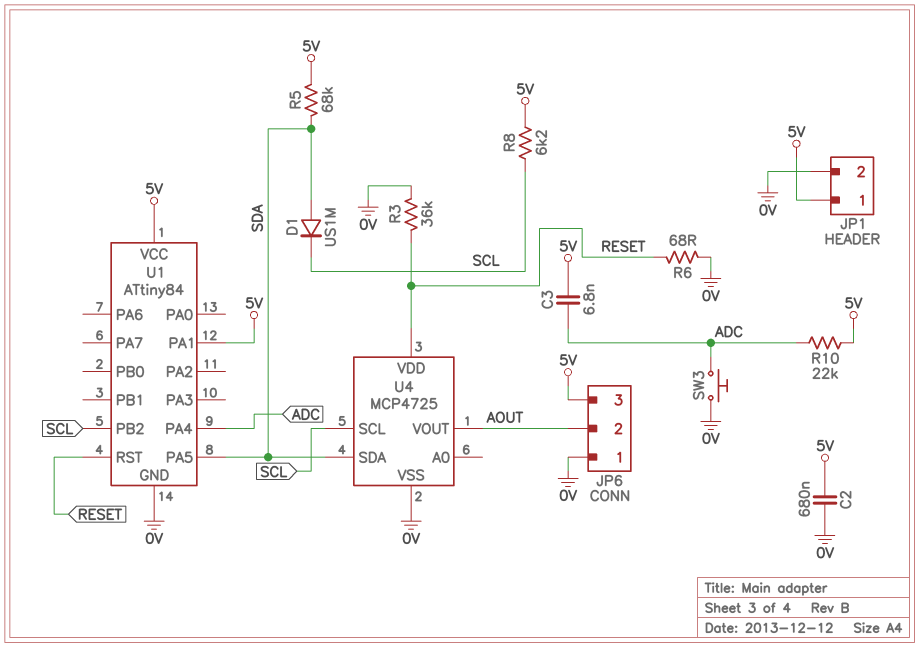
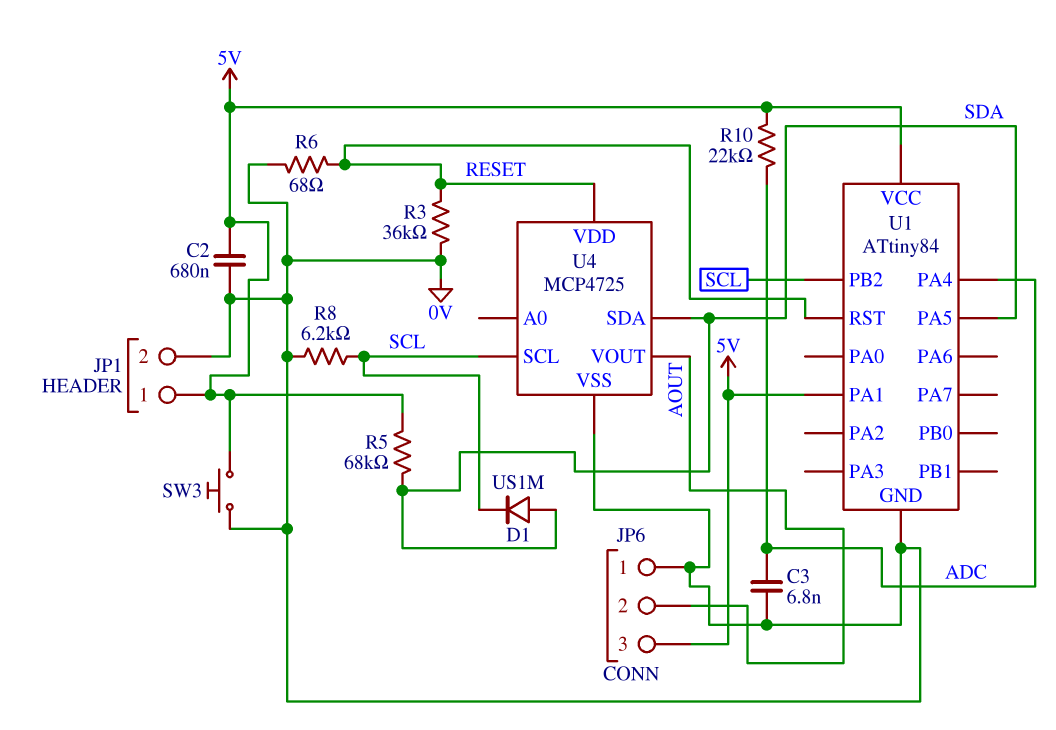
C3: 6.8nF (5V, ADC) -> 6.8nF (0V, ADC)
R8: 6.2k (5V, SCL) -> 6.2k (0V, SCL)
SW3: button (0V, ADC) -> button (0V, 5V)

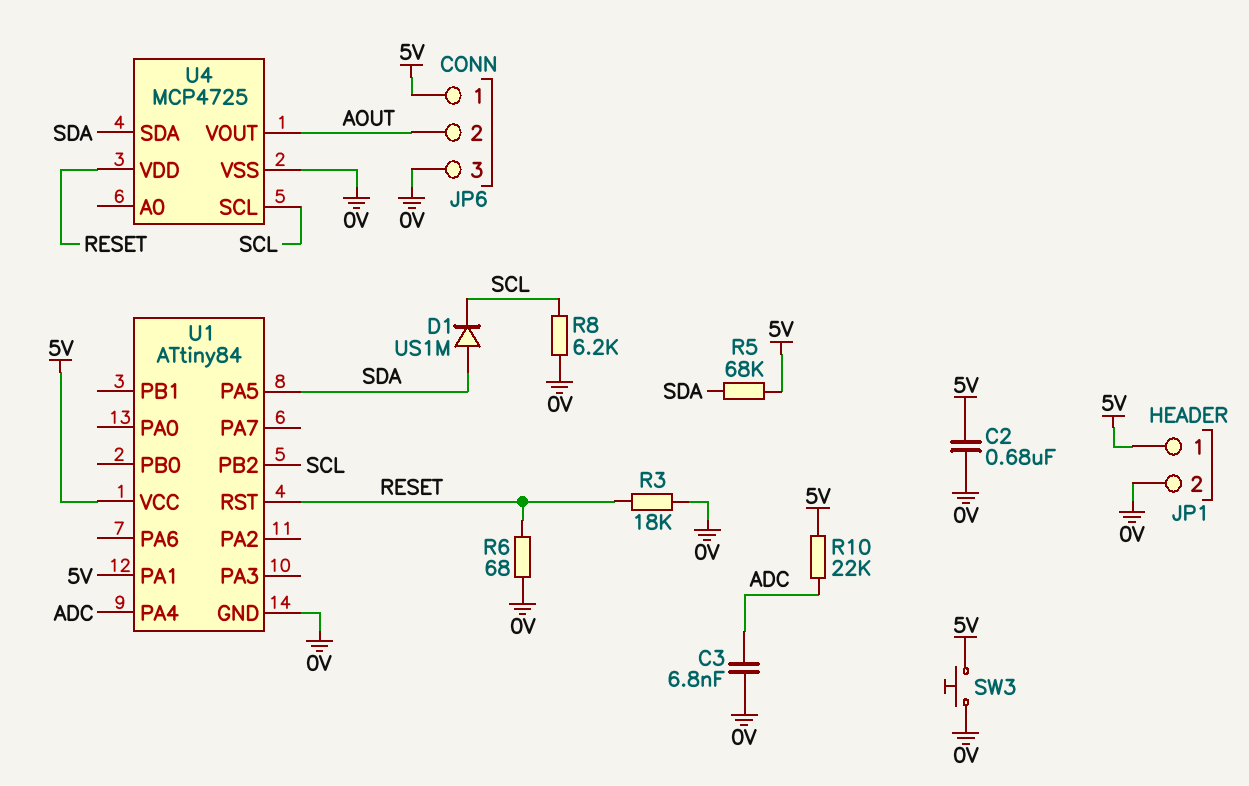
JP6 pin 1: 0V -> 5V
JP6 pin 3: 5V -> 0V
R3: 36k (0V, RESET) -> 18k (0V, RESET)

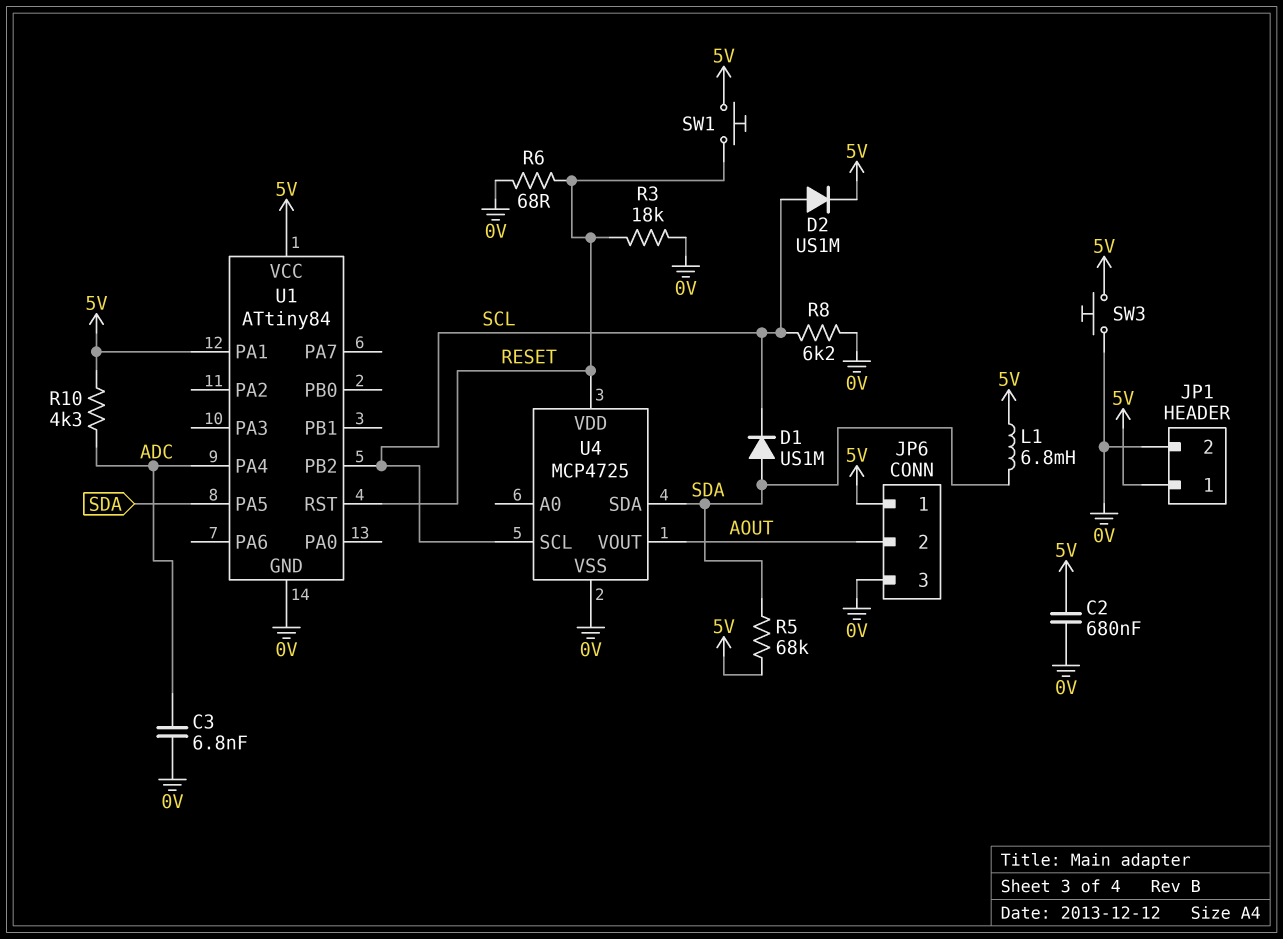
D2: none -> diode US1M (A SCL, K 5V)
L1: none -> 6.8mH (5V, SDA)
R10: 22k (5V, ADC) -> 4.3k (5V, ADC)
SW1: none -> button (5V, RESET)

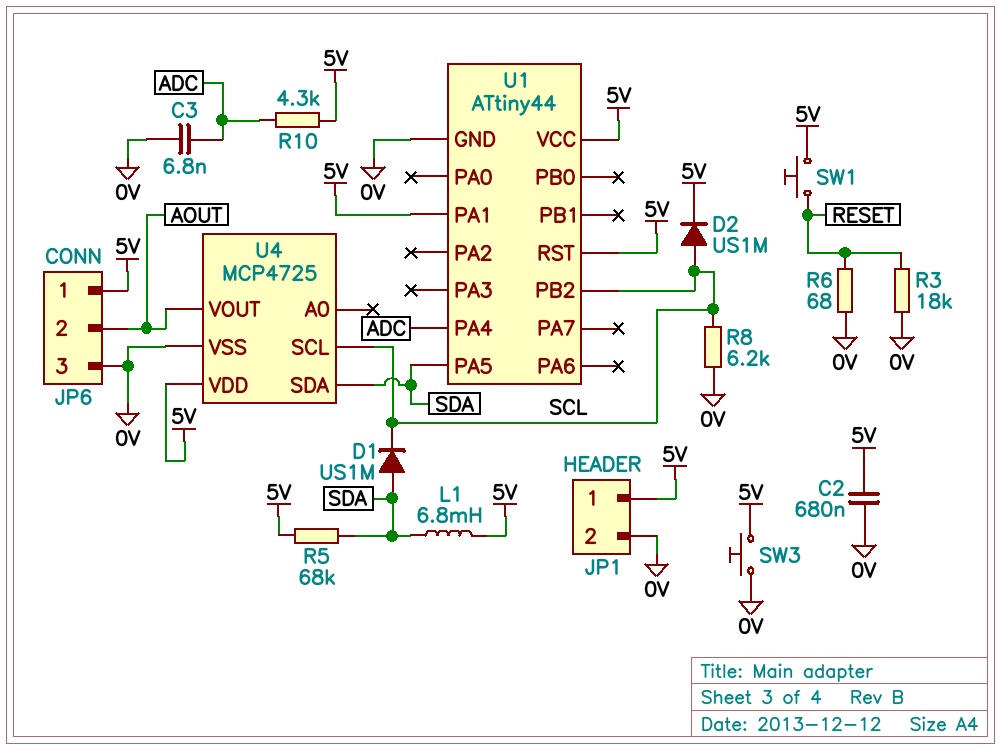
U1: ATtiny84 -> ATtiny44
U1 pin RST: RESET -> 5V
U4 pin VDD: RESET -> 5V

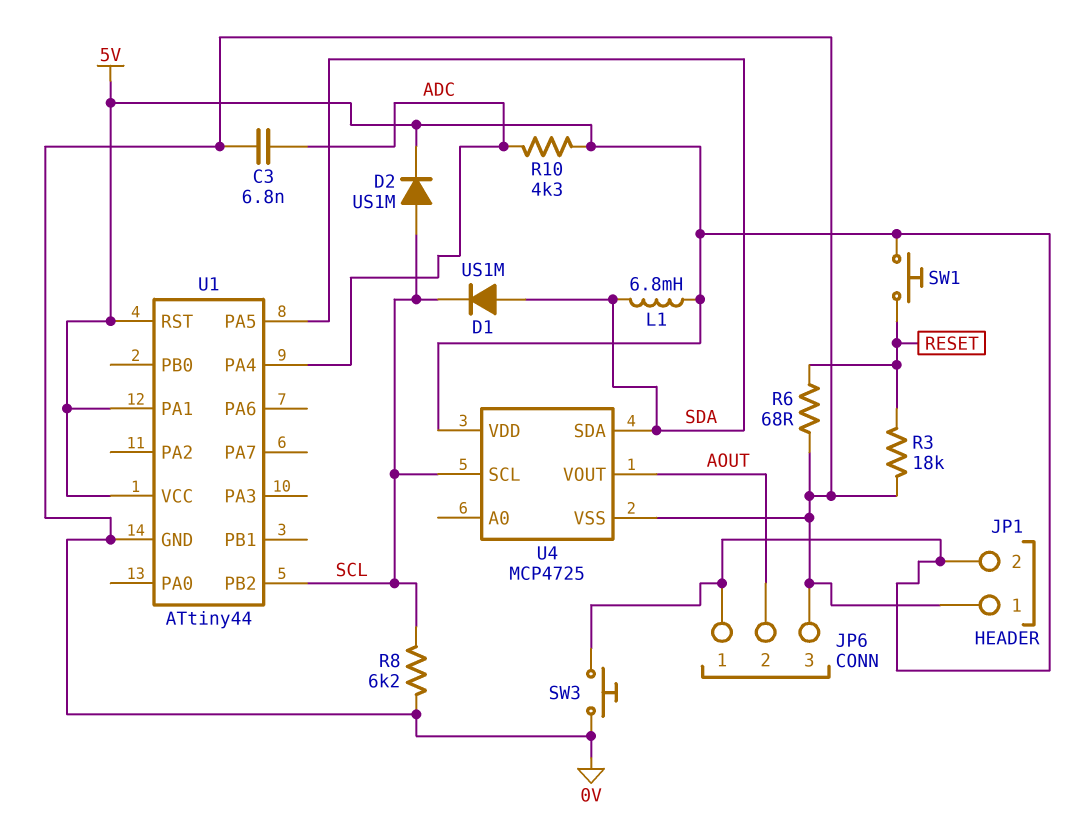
C2: 680nF (0V, 5V) -> none
JP1 pin 1: 5V -> 0V
JP1 pin 2: 0V -> 5V
R5: 68k (5V, SDA) -> none

